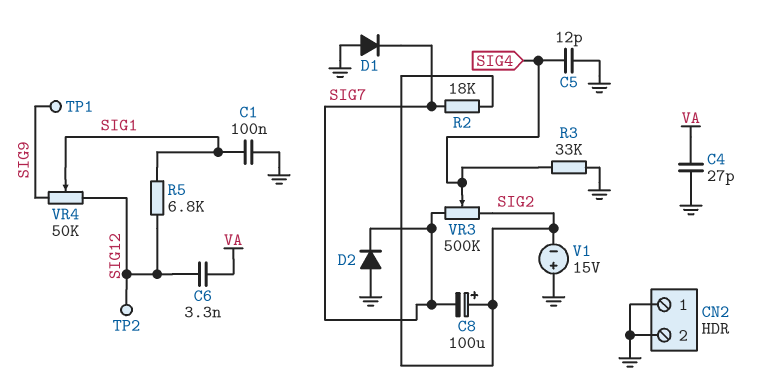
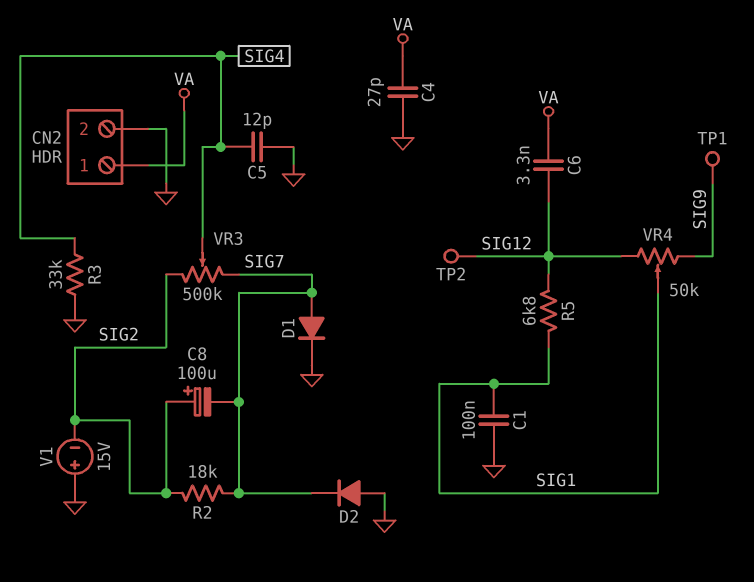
CN2 pin 1: GND -> VA
D1: diode (A GND, K SIG7) -> diode (A SIG7, K GND)

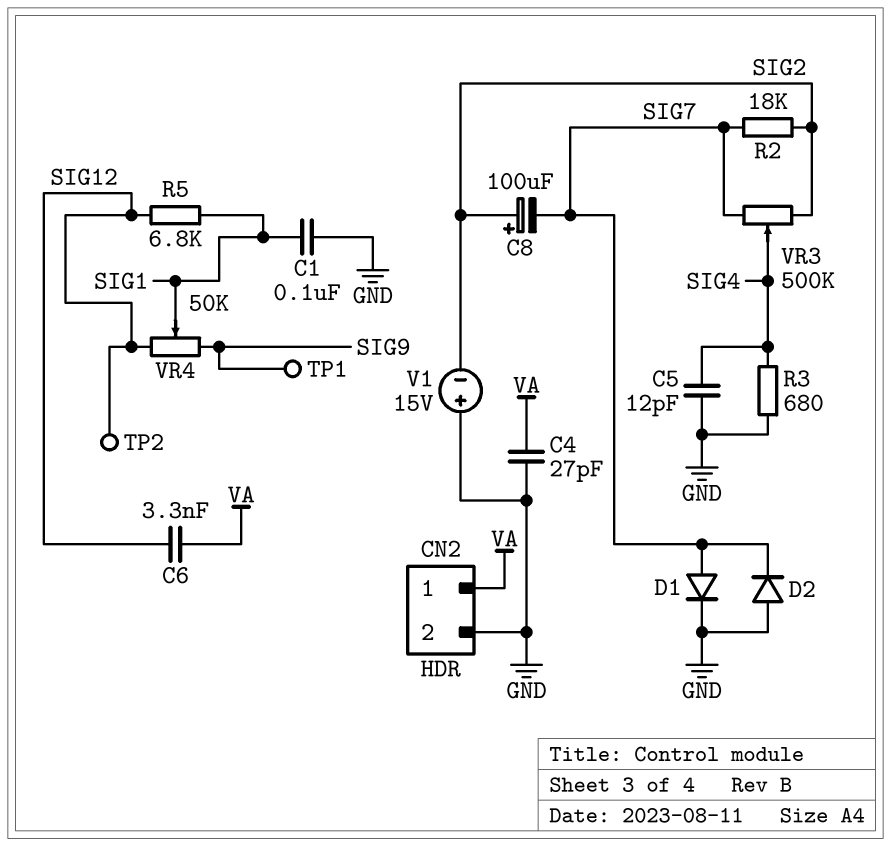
R3: 33k (GND, SIG4) -> 680 (GND, SIG4)

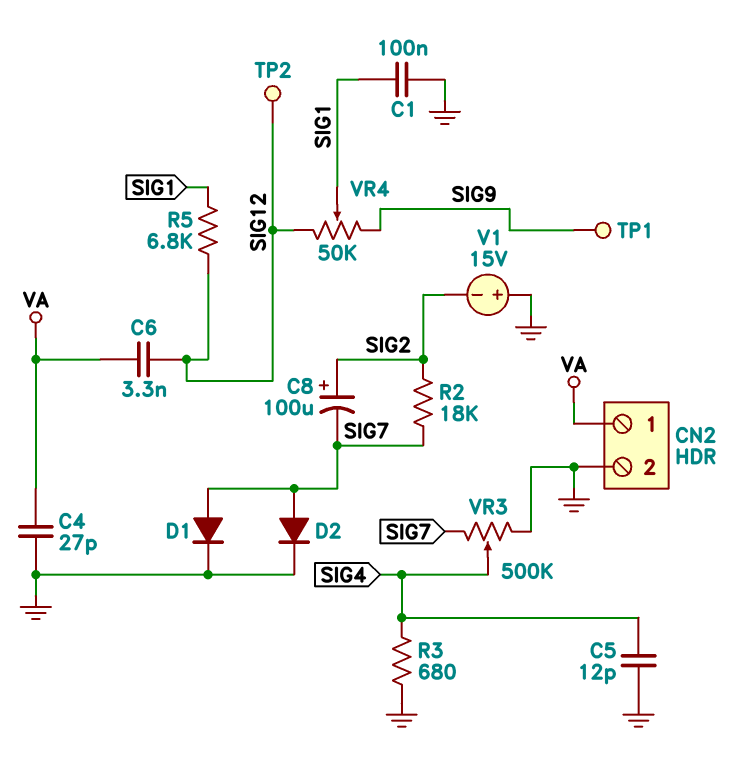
D2: diode (A GND, K SIG7) -> diode (A SIG7, K GND)
VR3: 500k (SIG2, SIG7, wiper SIG4) -> 500k (GND, SIG7, wiper SIG4)

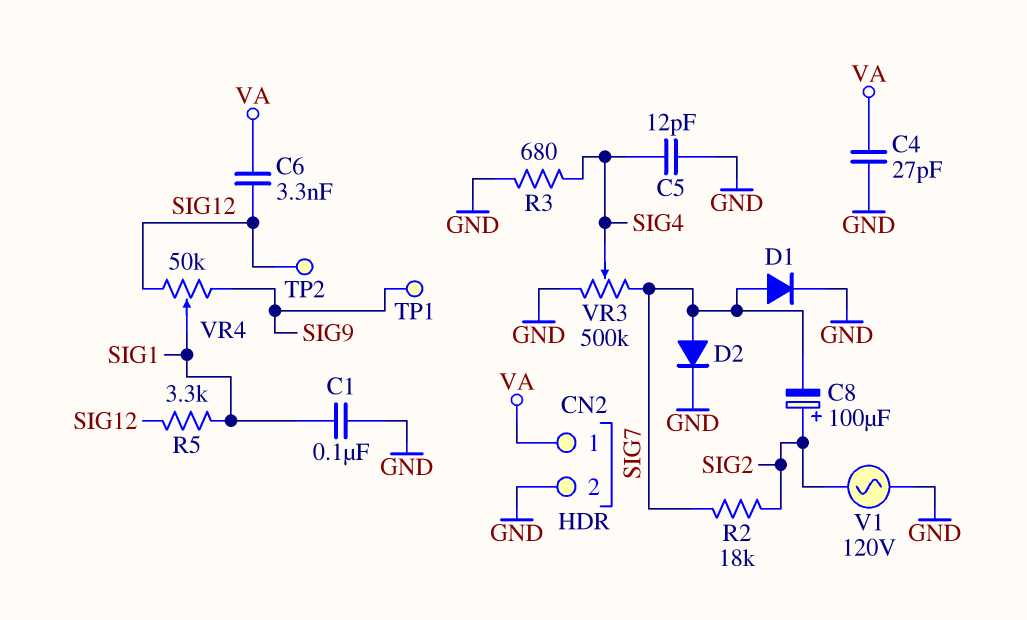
R5: 6.8k (SIG1, SIG12) -> 3.3k (SIG1, SIG12)
V1: 15V (plus GND, minus SIG2) -> AC 120V (GND, SIG2)

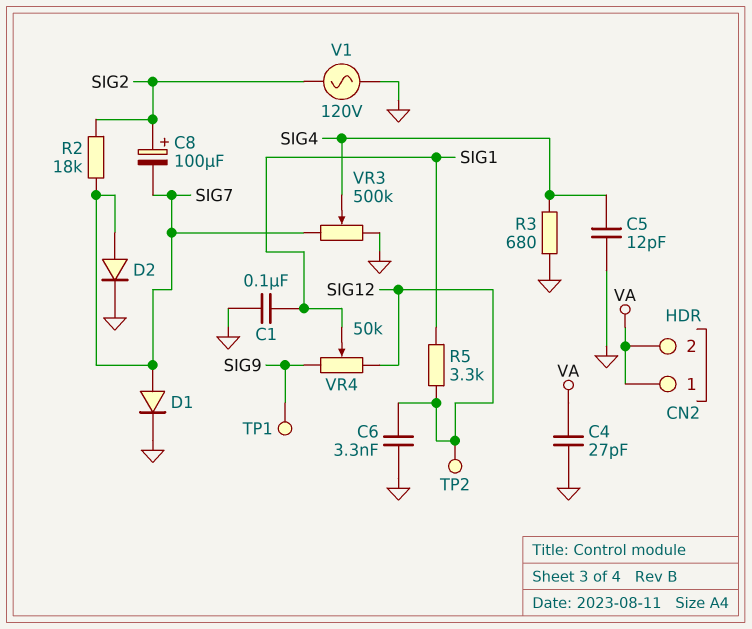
C6: 3.3nF (SIG12, VA) -> 3.3nF (GND, SIG12)
CN2 pin 2: GND -> VA

